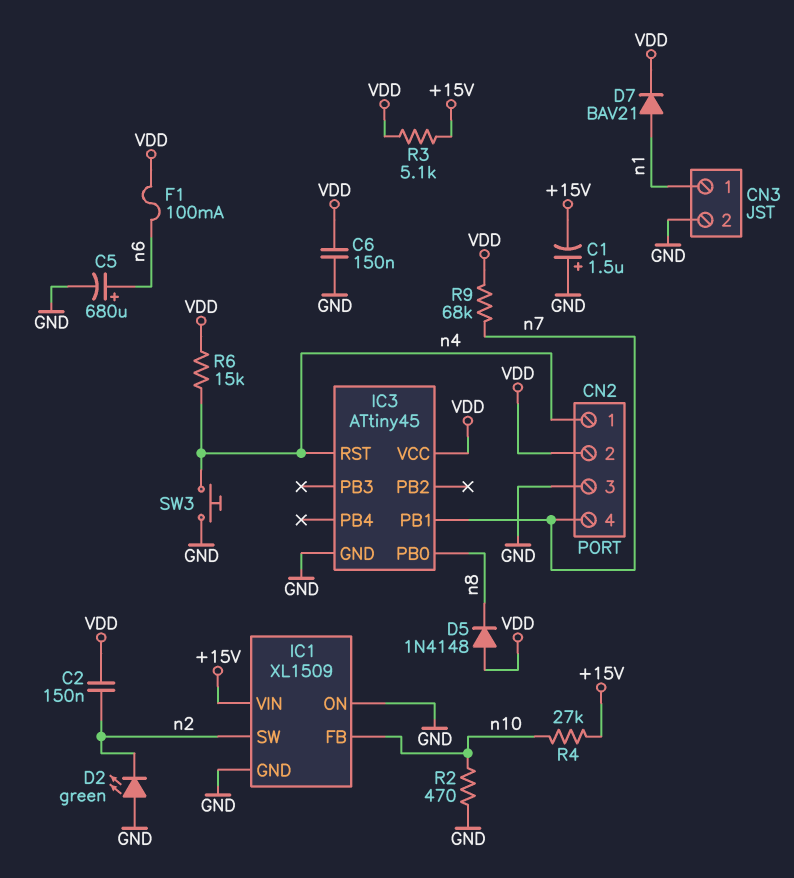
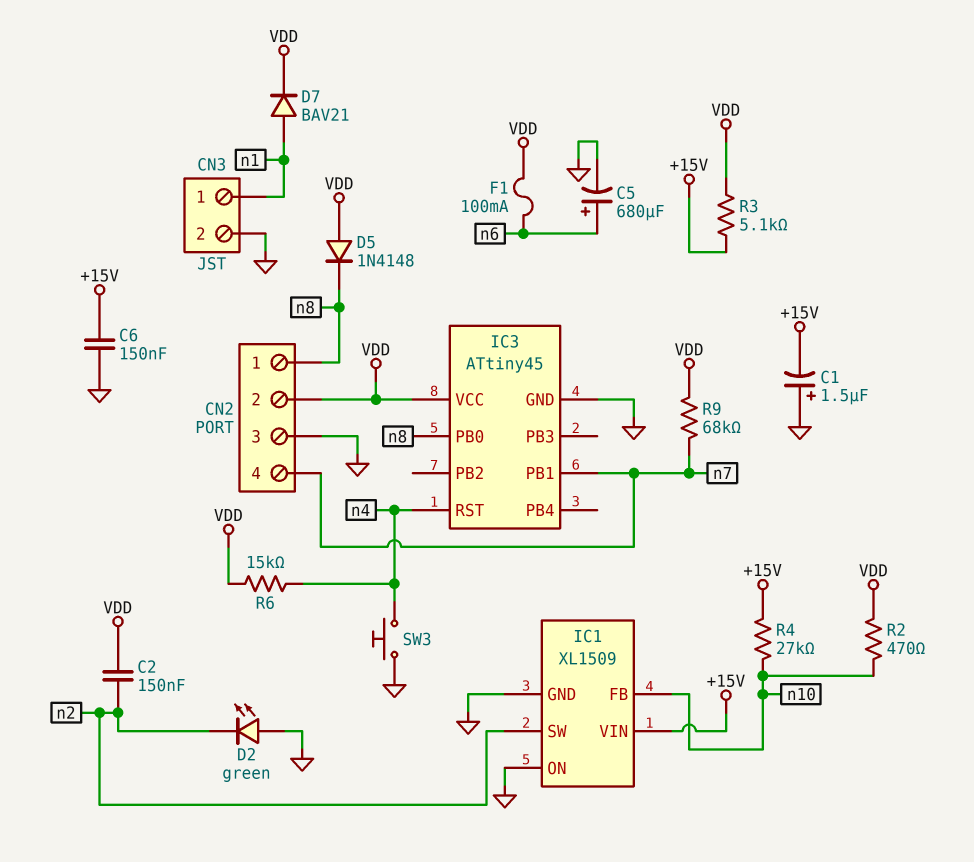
C6: 150nF (GND, VDD) -> 150nF (+15V, GND)
CN2 pin 1: n4 -> n8
R2: 470 (GND, n10) -> 470 (VDD, n10)

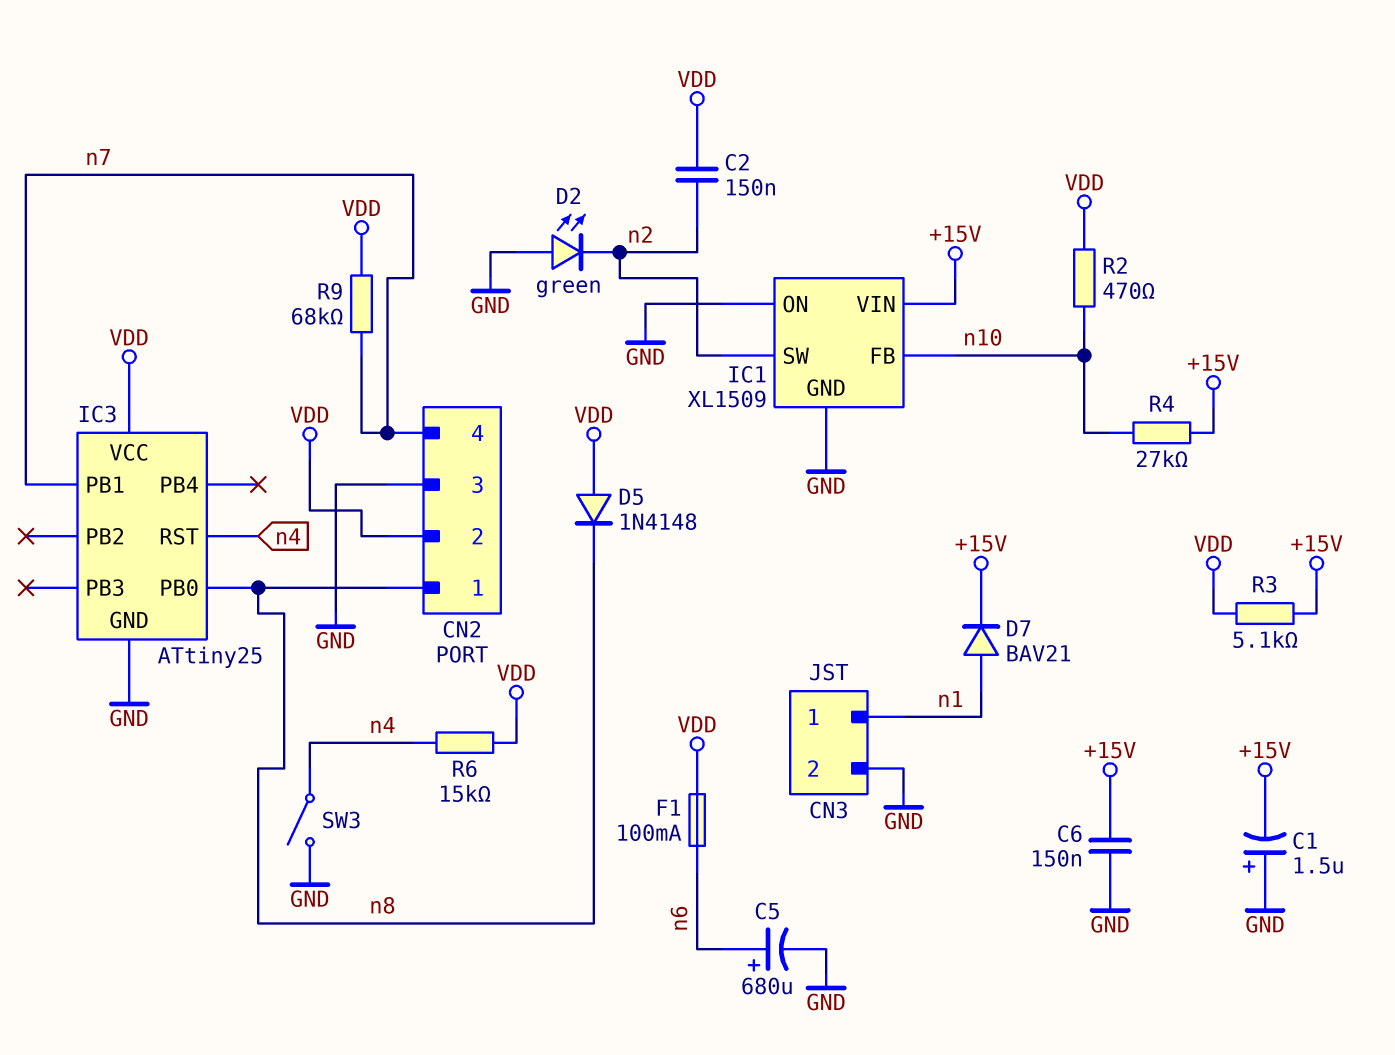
D7: diode BAV21 (A n1, K VDD) -> diode BAV21 (A n1, K +15V)
IC3: ATtiny45 -> ATtiny25
SW3: button (GND, n4) -> switch (GND, n4)

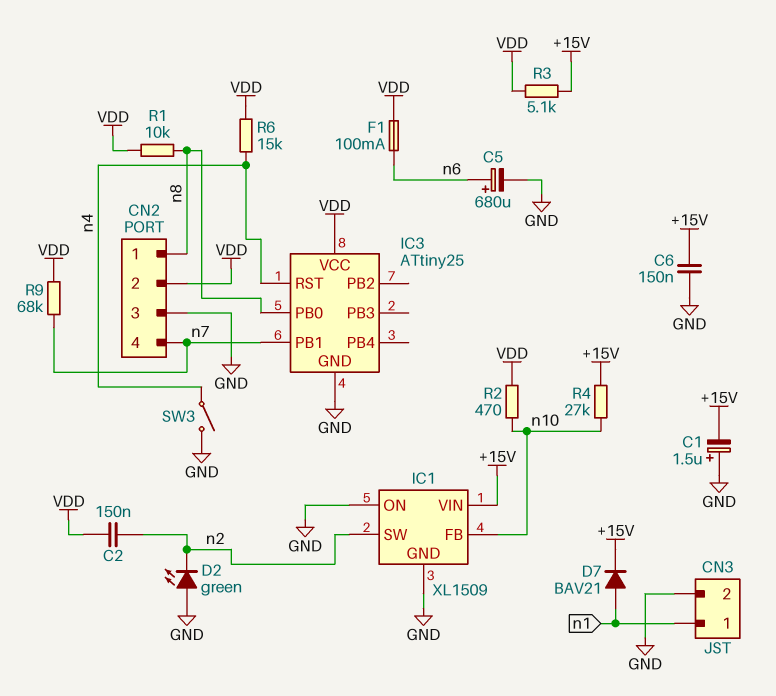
D5: diode 1N4148 (A VDD, K n8) -> none
R1: none -> 10k (VDD, n8)

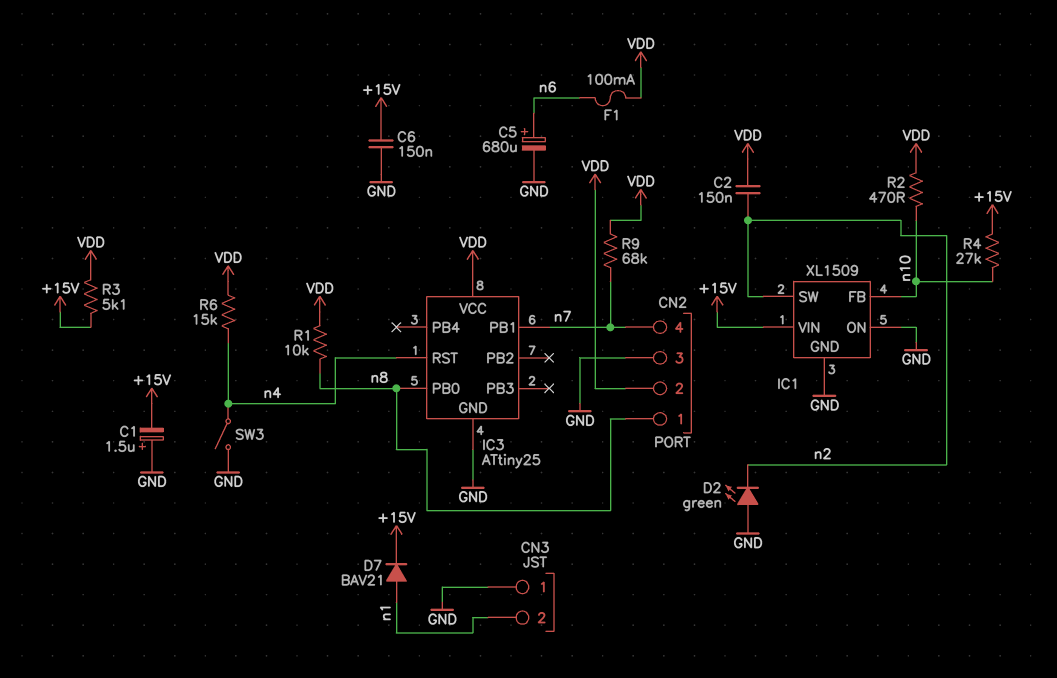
CN3 pin 1: n1 -> GND
CN3 pin 2: GND -> n1

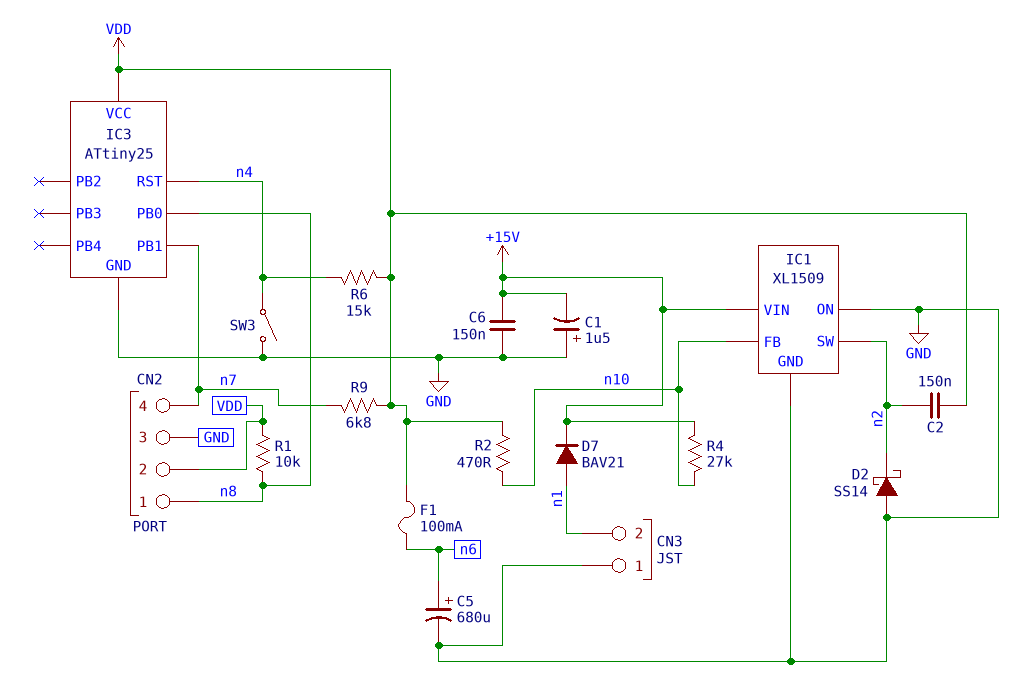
D2: LED green (A GND, K n2) -> schottky SS14 (A GND, K n2)
R3: 5.1k (+15V, VDD) -> none
R9: 68k (VDD, n7) -> 6.8k (VDD, n7)

